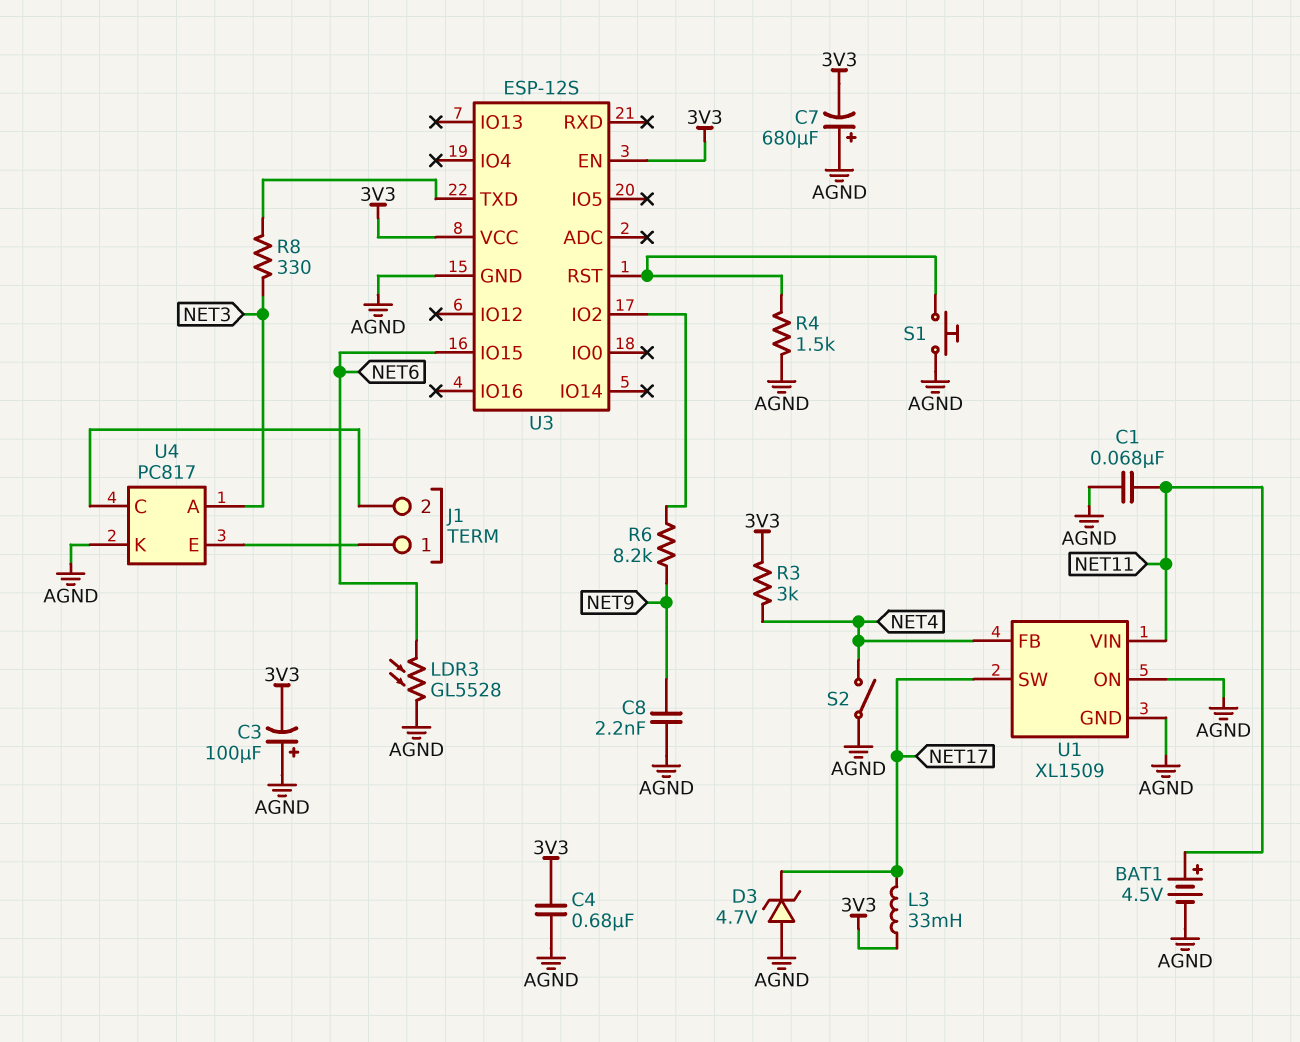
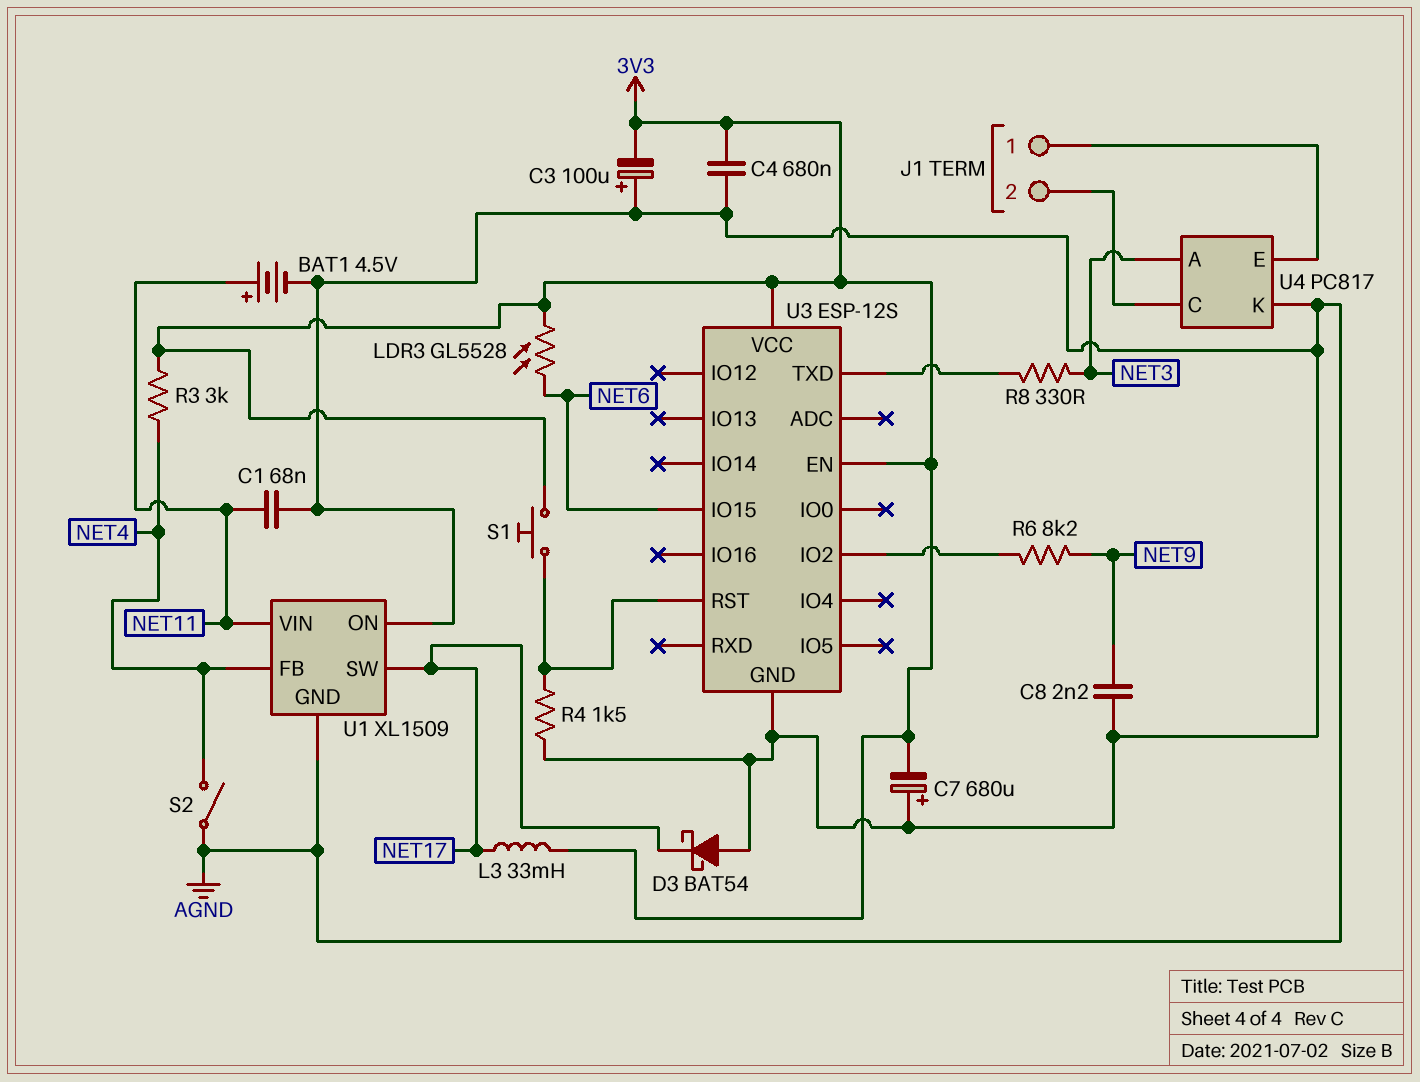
D3: zener 4.7V (A AGND, K NET17) -> schottky BAT54 (A AGND, K NET17)
LDR3: GL5528 (AGND, NET6) -> GL5528 (3V3, NET6)
S1: button (AGND, U3/RST) -> button (3V3, U3/RST)

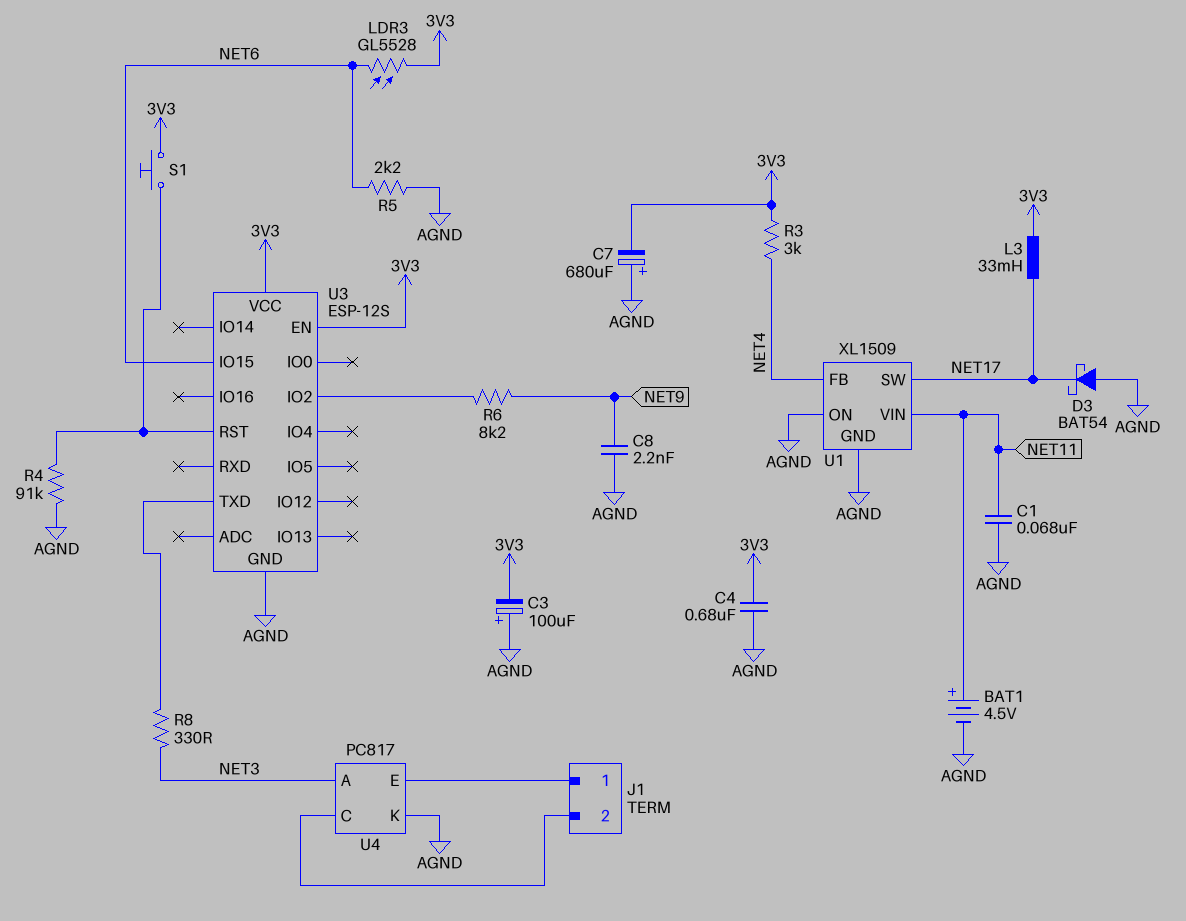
R4: 1.5k (AGND, U3/RST) -> 91k (AGND, U3/RST)
R5: none -> 2.2k (AGND, NET6)
S2: switch (AGND, NET4) -> none

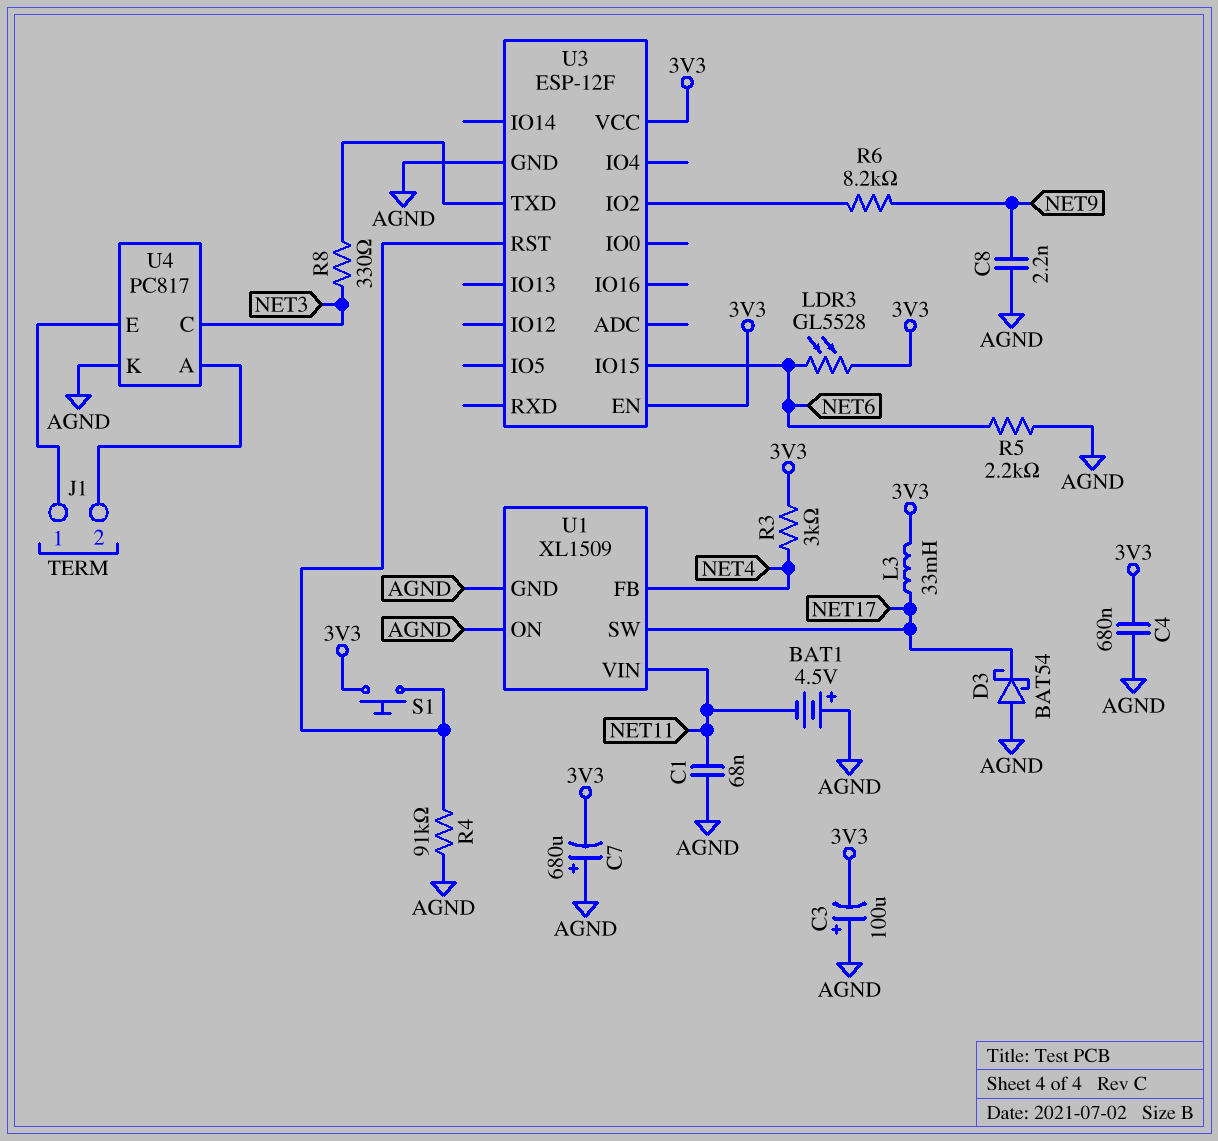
BAT1: 4.5V (plus NET11, minus AGND) -> 4.5V (plus AGND, minus NET11)
U3: ESP-12S -> ESP-12F
U4 pin A: NET3 -> J1/2
U4 pin C: J1/2 -> NET3

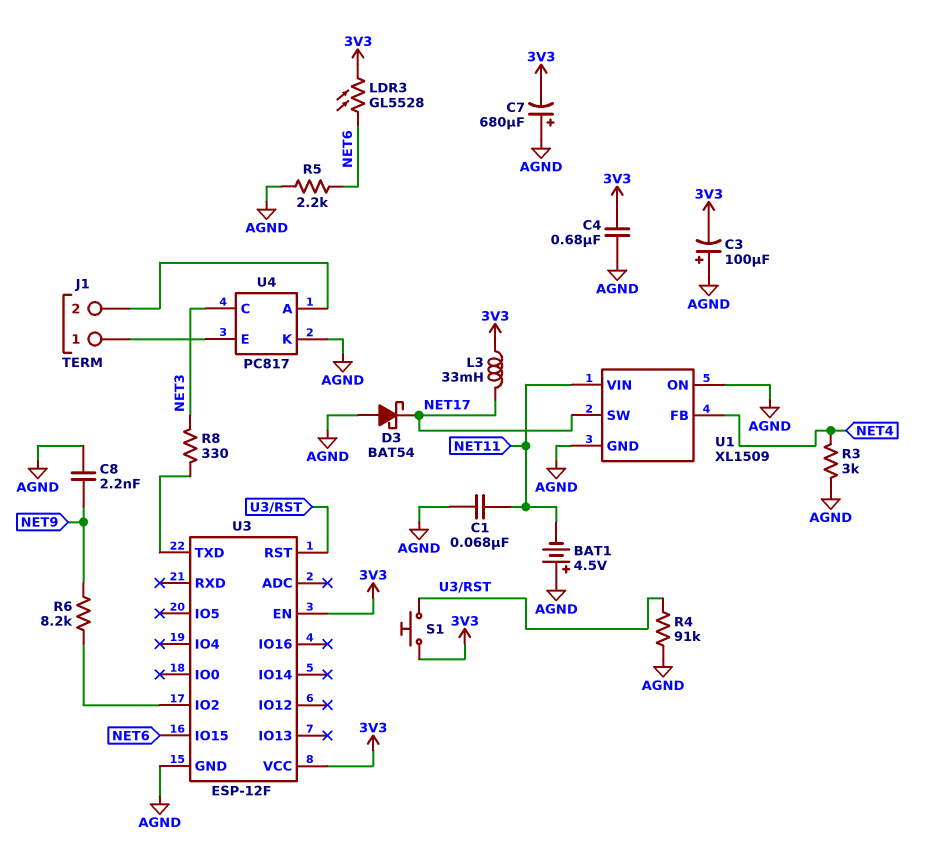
R3: 3k (3V3, NET4) -> 3k (AGND, NET4)

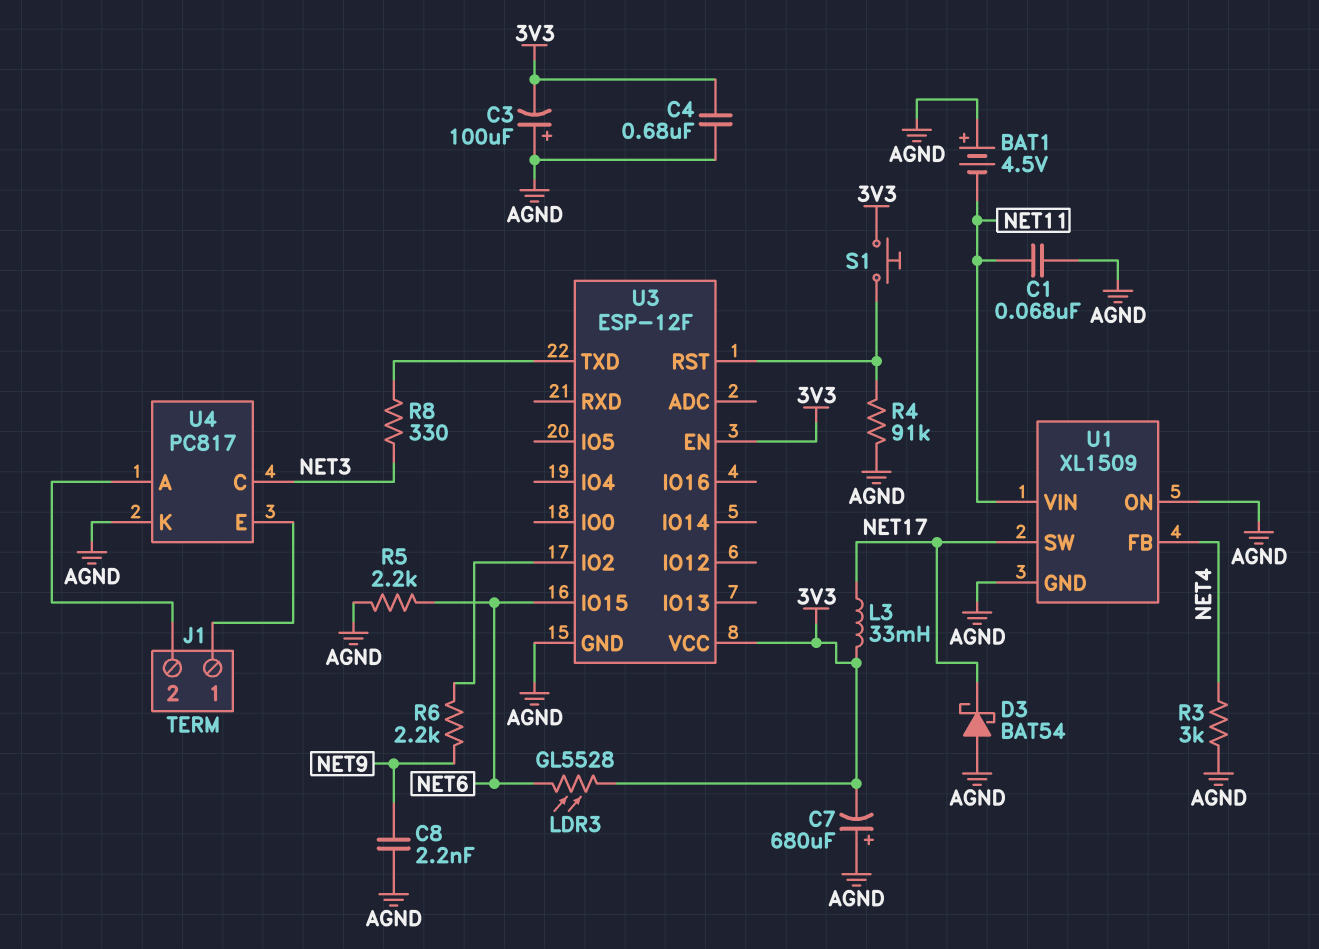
R6: 8.2k (NET9, U3/IO2) -> 2.2k (NET9, U3/IO2)

